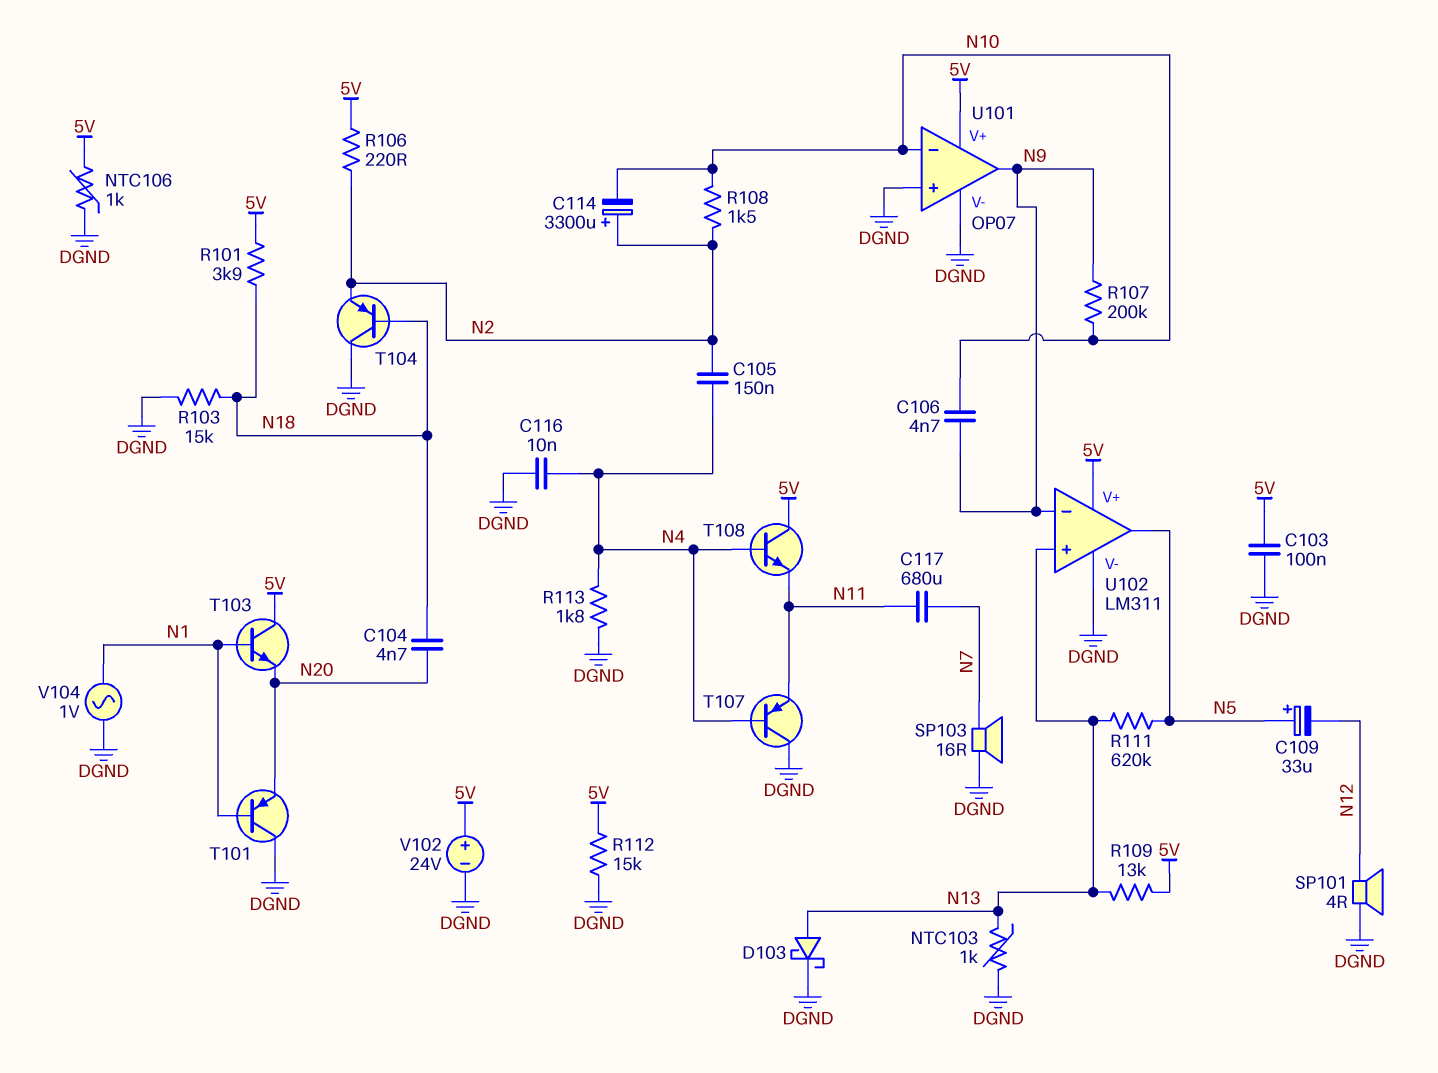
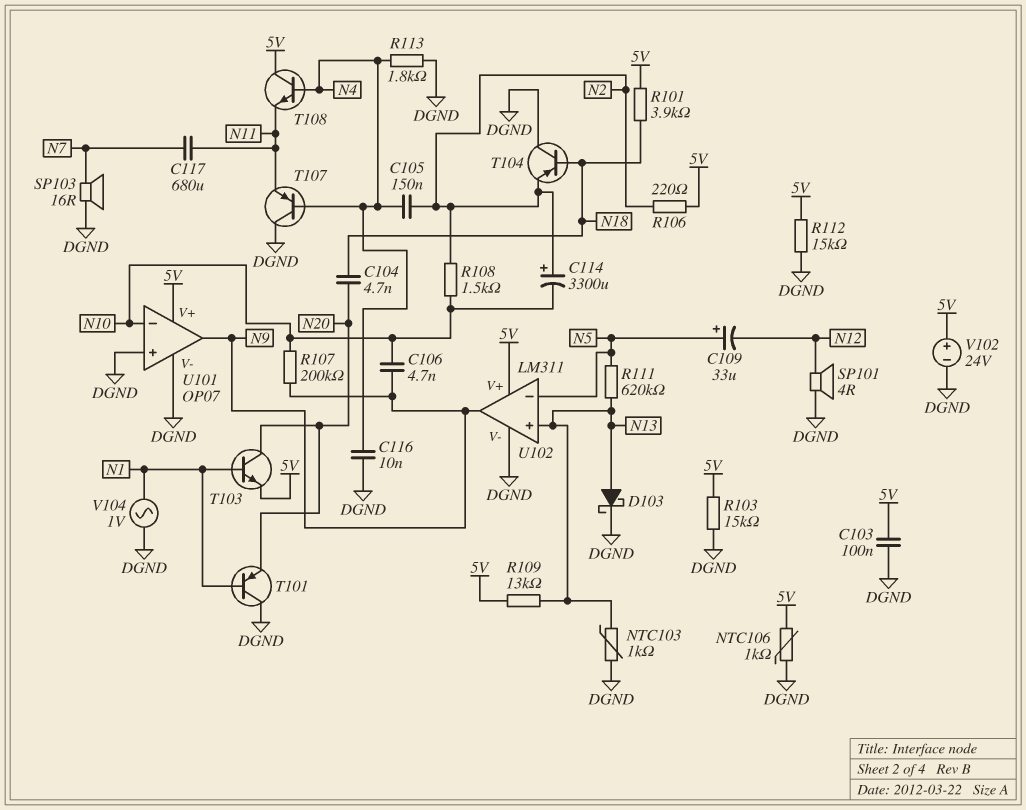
R103: 15k (DGND, N18) -> 15k (5V, DGND)
T103: NPN (B N1, C 5V, E N20) -> NPN (B N1, C N20, E 5V)
U102 pin in-: N9 -> N5
U102 pin out: N5 -> N9

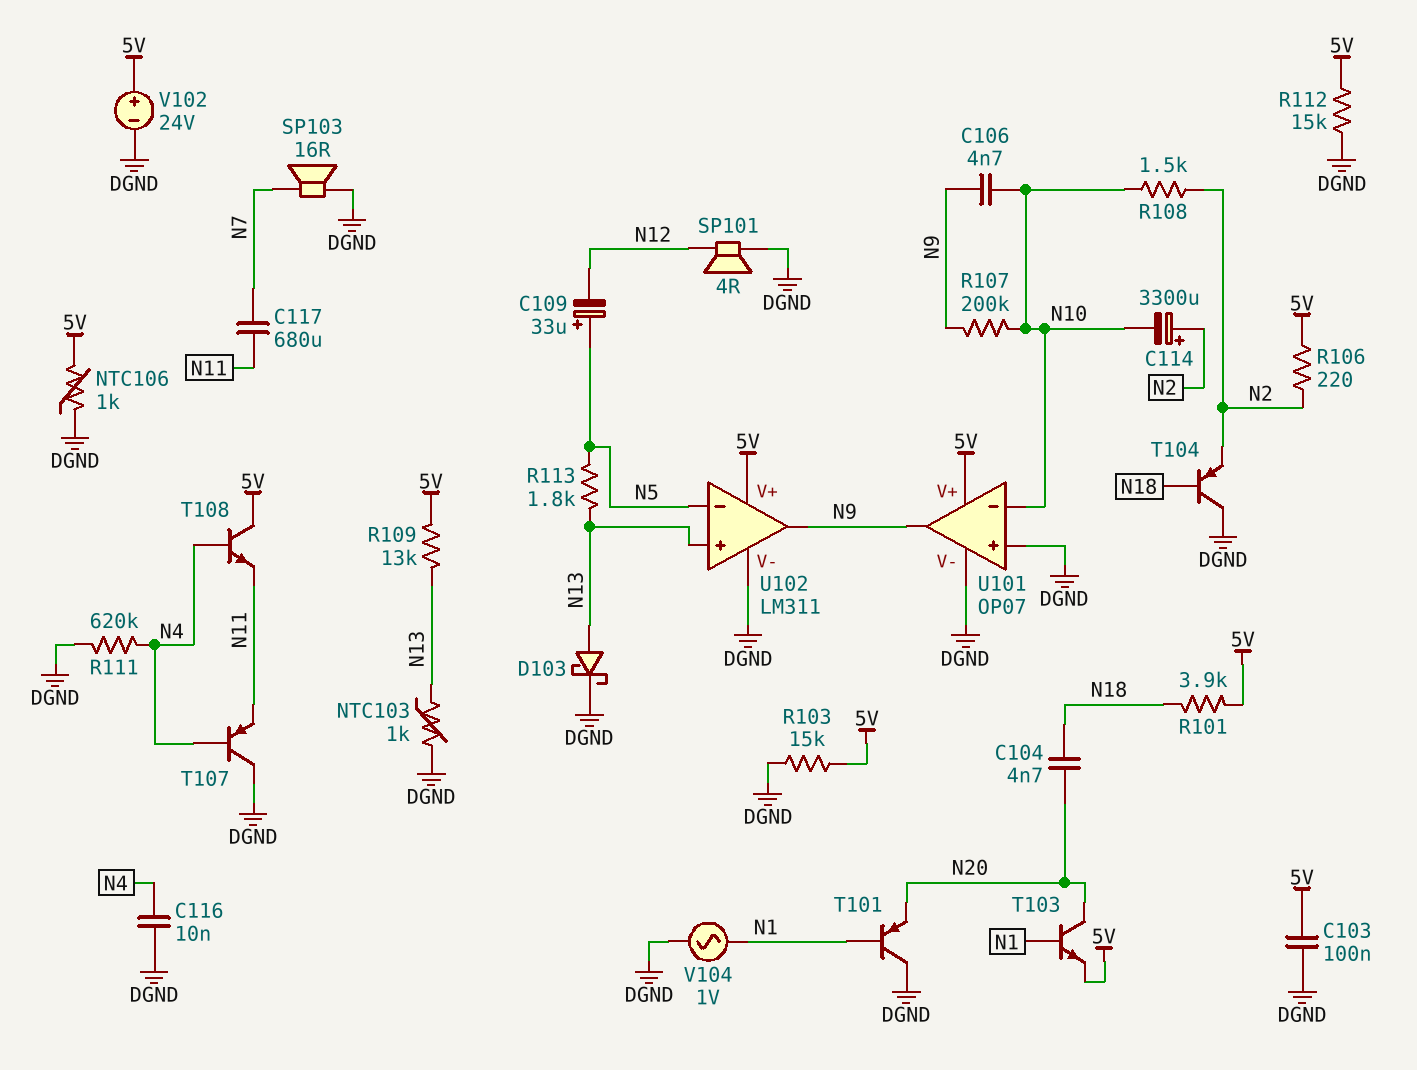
C105: 150nF (N2, N4) -> none
R111: 620k (N5, N13) -> 620k (DGND, N4)
R113: 1.8k (DGND, N4) -> 1.8k (N5, N13)

